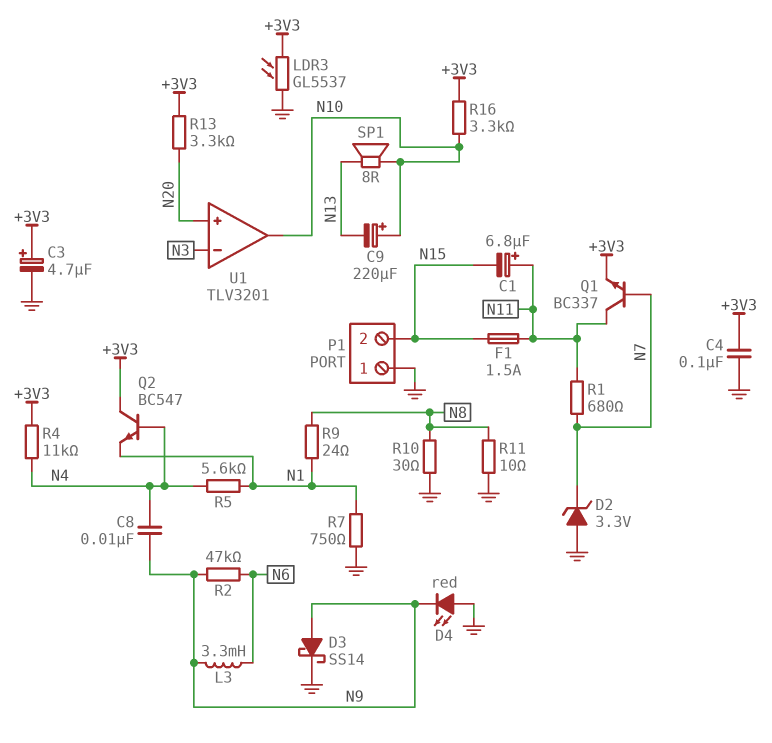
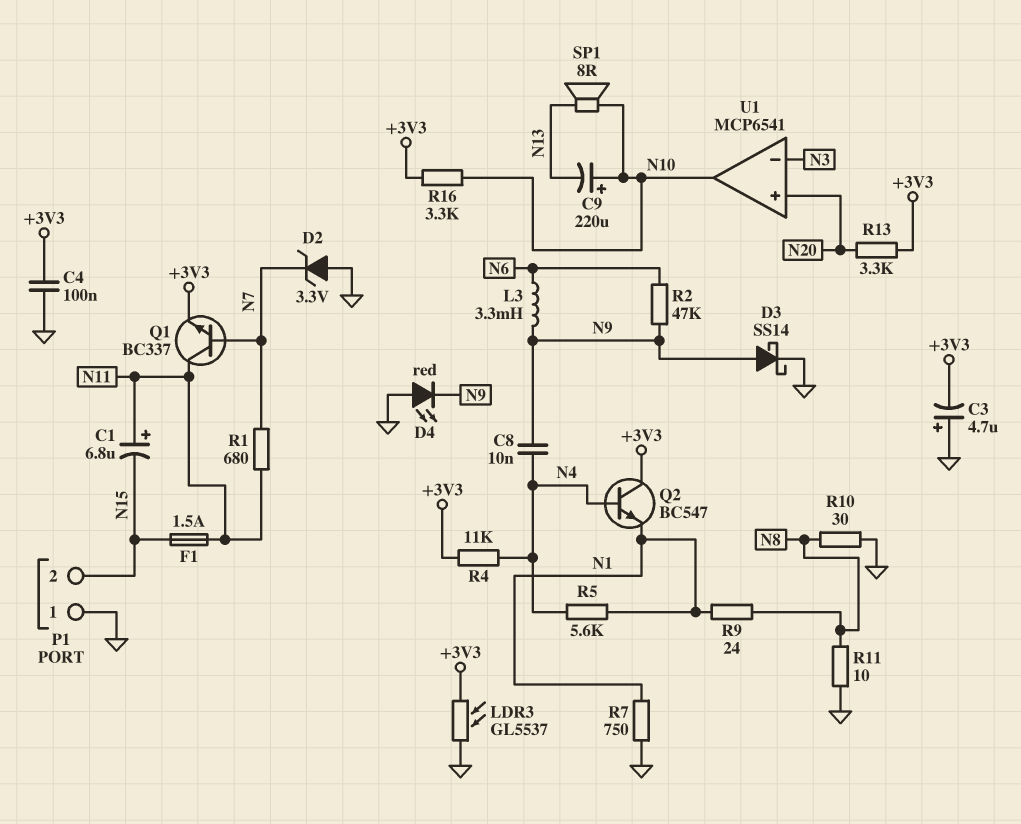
C3: 4.7uF (plus +3V3, minus GND) -> 4.7uF (plus GND, minus +3V3)
U1: TLV3201 -> MCP6541

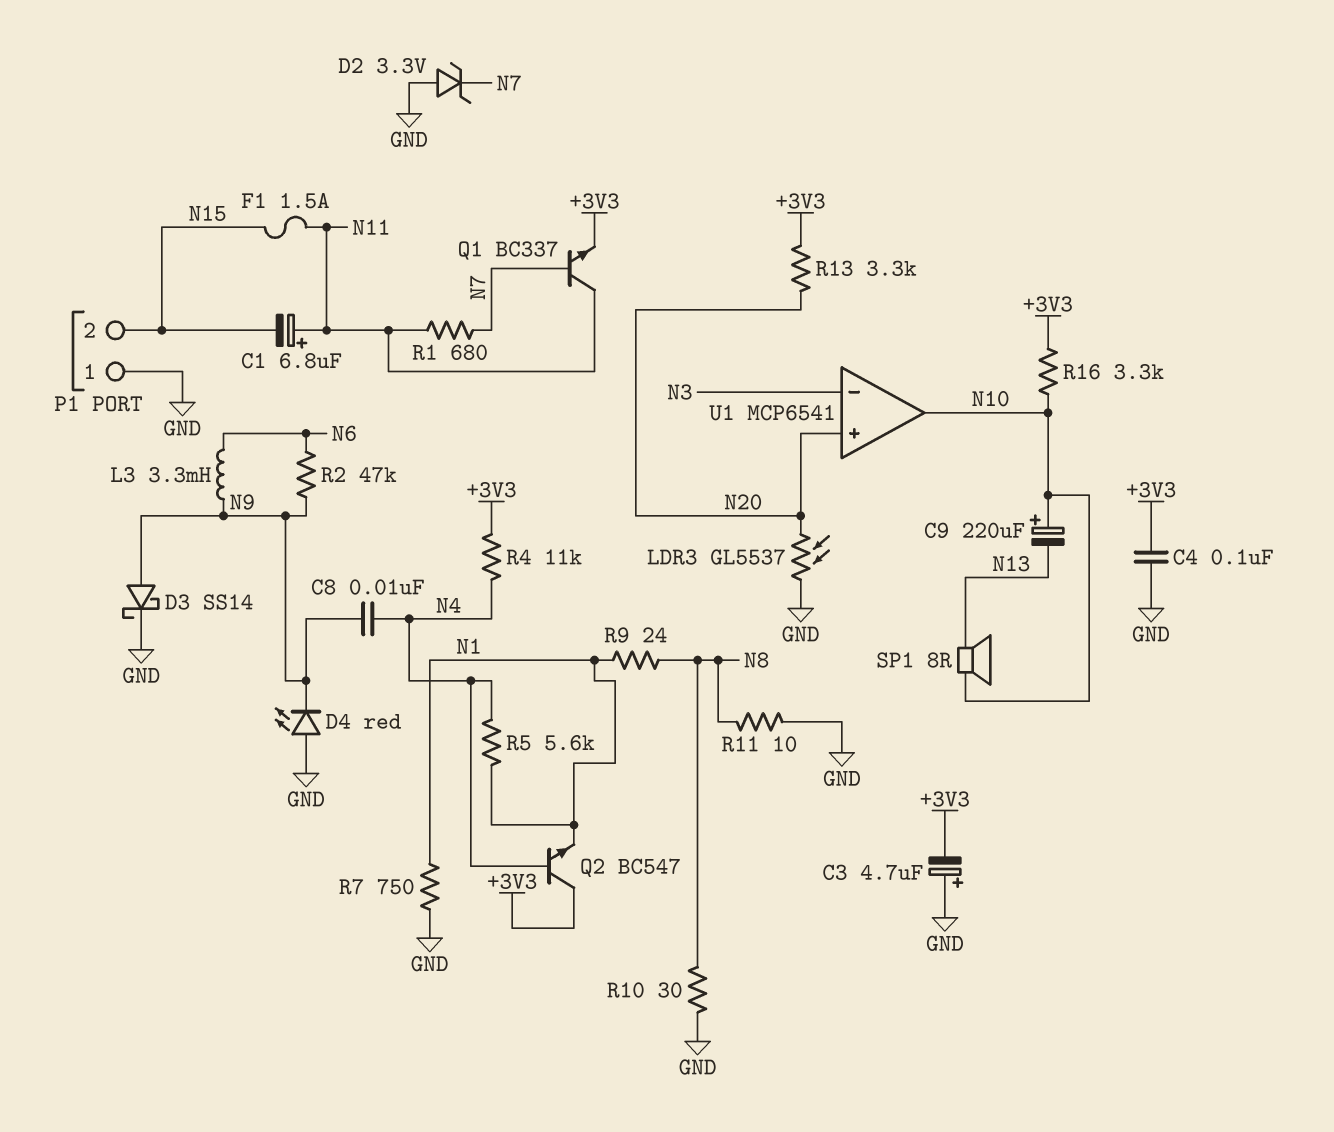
LDR3: GL5537 (+3V3, GND) -> GL5537 (GND, N20)

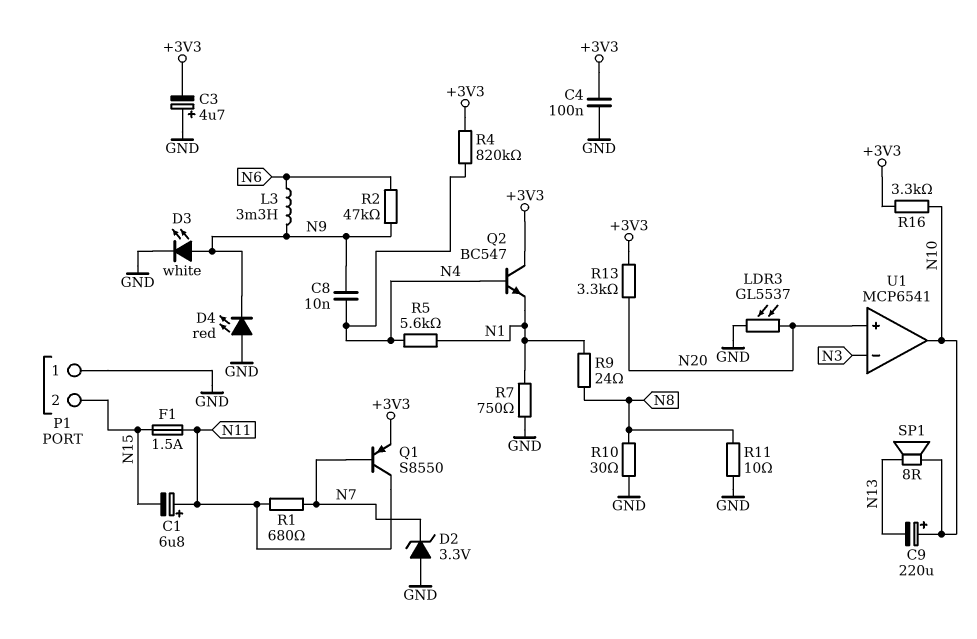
D3: schottky SS14 (A N9, K GND) -> LED white (A N9, K GND)
Q1: NPN BC337 (B N7, C N11, E +3V3) -> PNP S8550 (B N7, C N11, E +3V3)
R4: 11k (+3V3, N4) -> 820k (+3V3, N4)

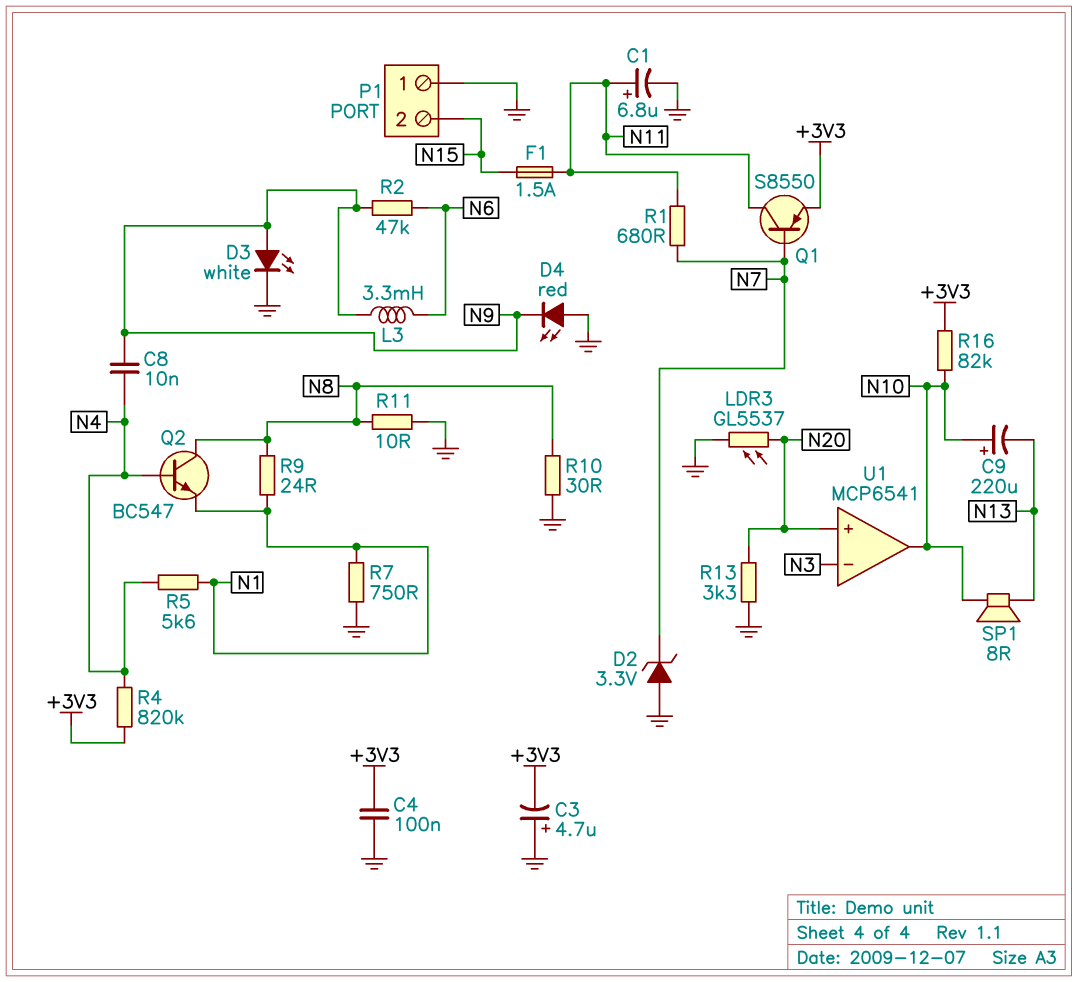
C1: 6.8uF (plus N11, minus N15) -> 6.8uF (plus N11, minus GND)
Q2: NPN BC547 (B N4, C +3V3, E N1) -> NPN BC547 (B N4, C N8, E N1)
R13: 3.3k (+3V3, N20) -> 3.3k (GND, N20)
R16: 3.3k (+3V3, N10) -> 82k (+3V3, N10)

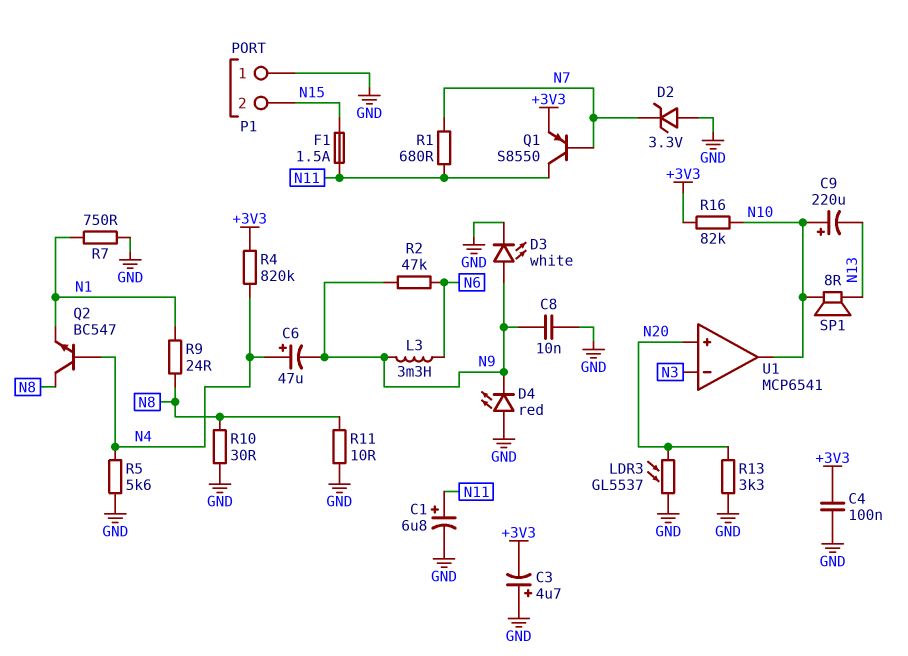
C6: none -> 47uF (plus N4, minus N9)
C8: 10nF (N4, N9) -> 10nF (GND, N9)
R5: 5.6k (N1, N4) -> 5.6k (GND, N4)

